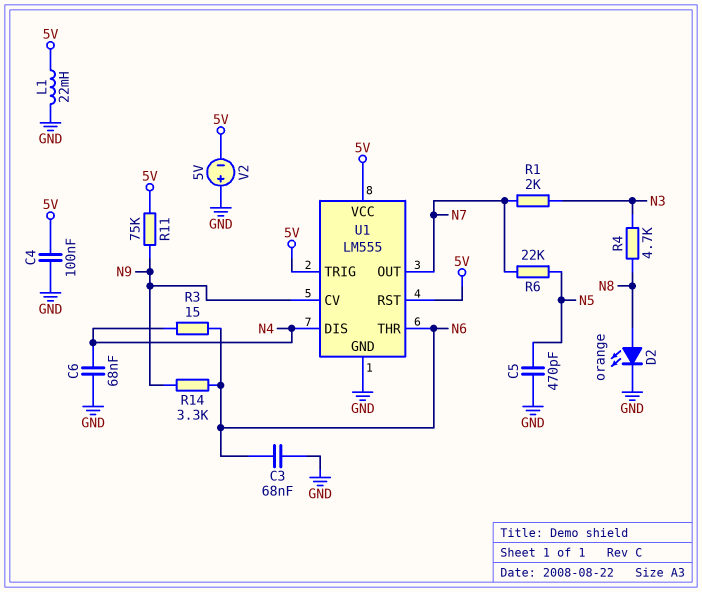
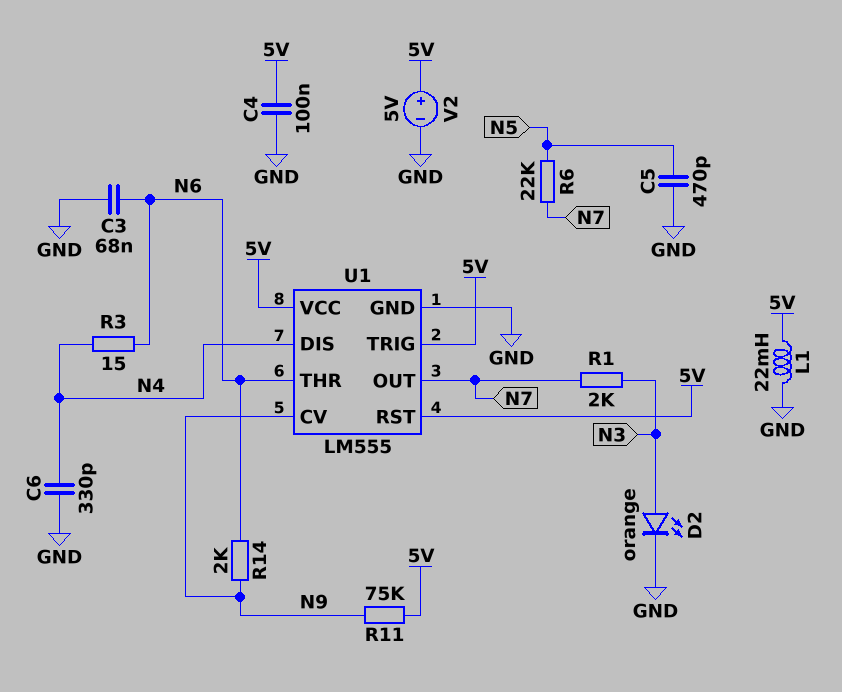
C6: 68nF (GND, N4) -> 330pF (GND, N4)
D2: LED orange (A N8, K GND) -> LED orange (A N3, K GND)
R4: 4.7k (N3, N8) -> none
R14: 3.3k (N6, N9) -> 2k (N6, N9)
V2: 5V (plus GND, minus 5V) -> 5V (plus 5V, minus GND)

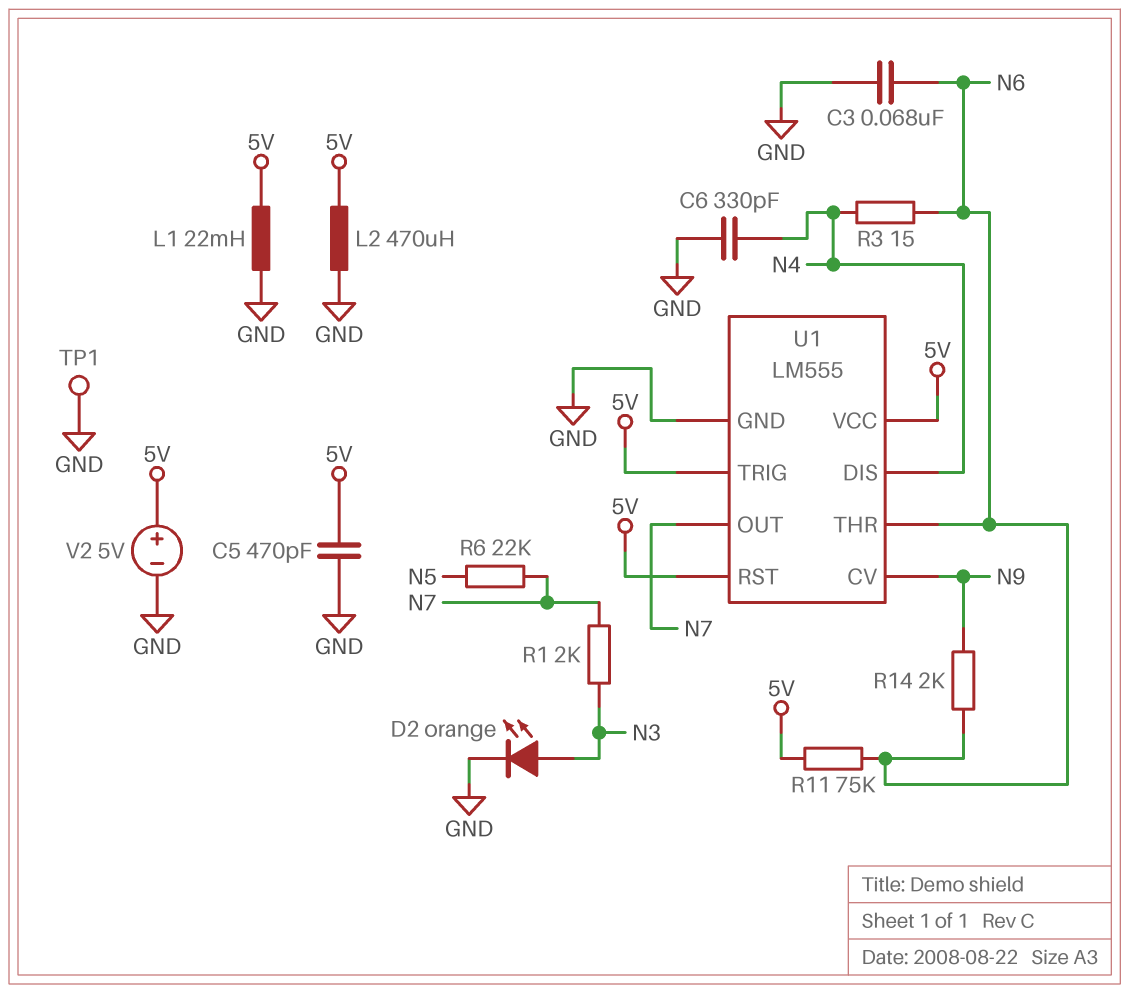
C4: 100nF (5V, GND) -> none
C5: 470pF (GND, N5) -> 470pF (5V, GND)
L2: none -> 470uH (5V, GND)
R11: 75k (5V, N9) -> 75k (5V, N6)
TP1: none -> test point (GND)

